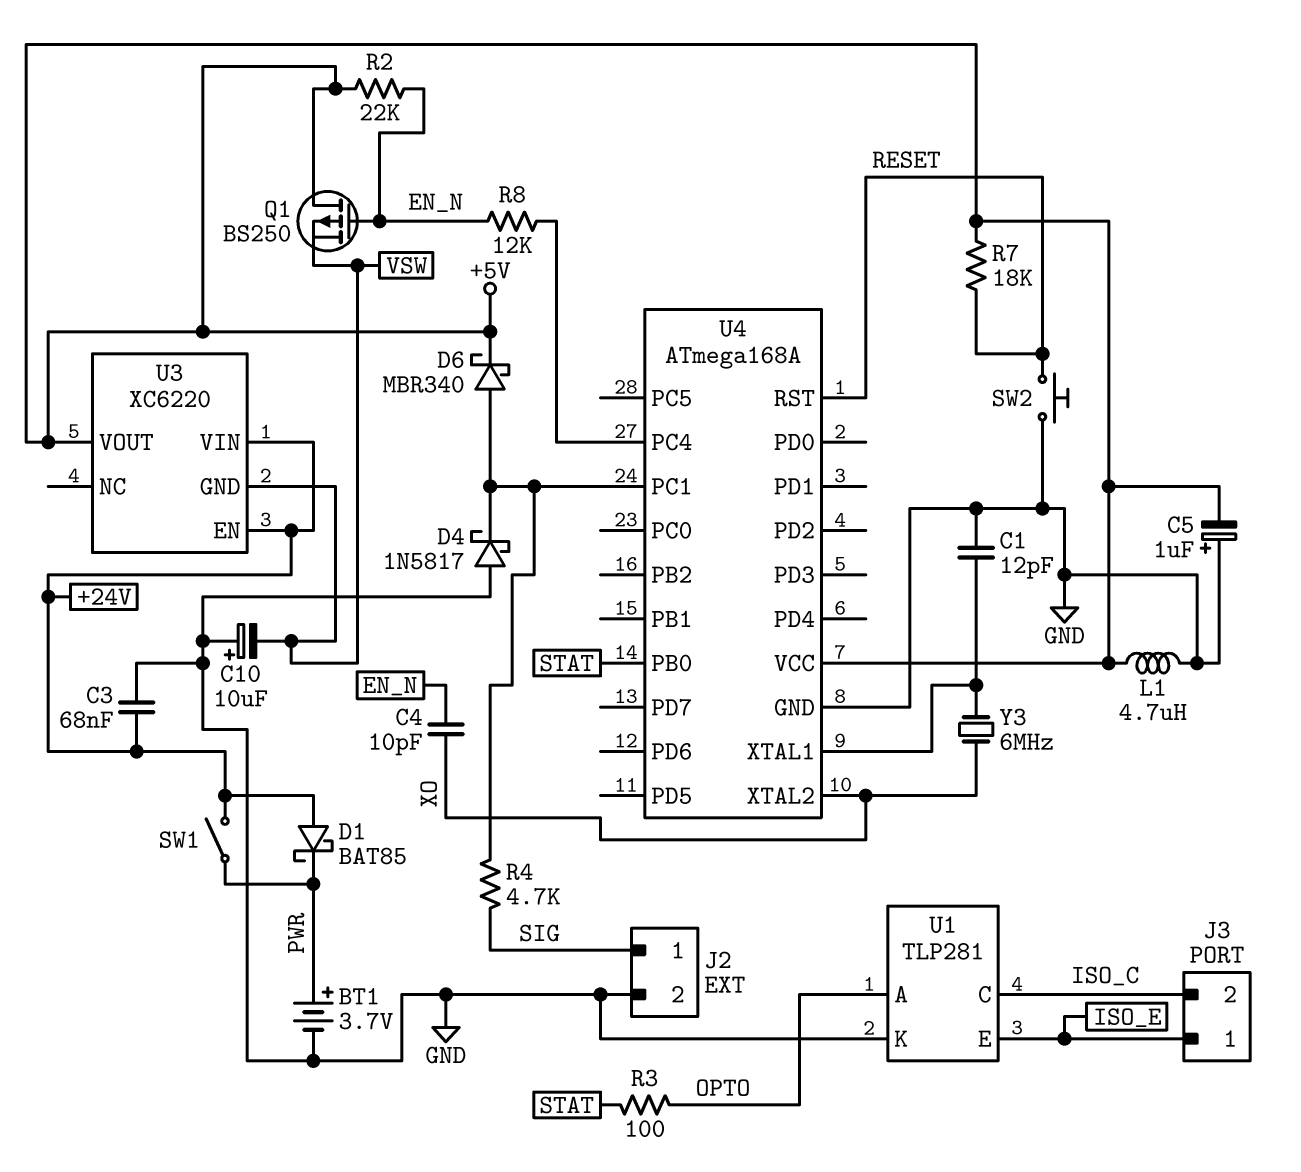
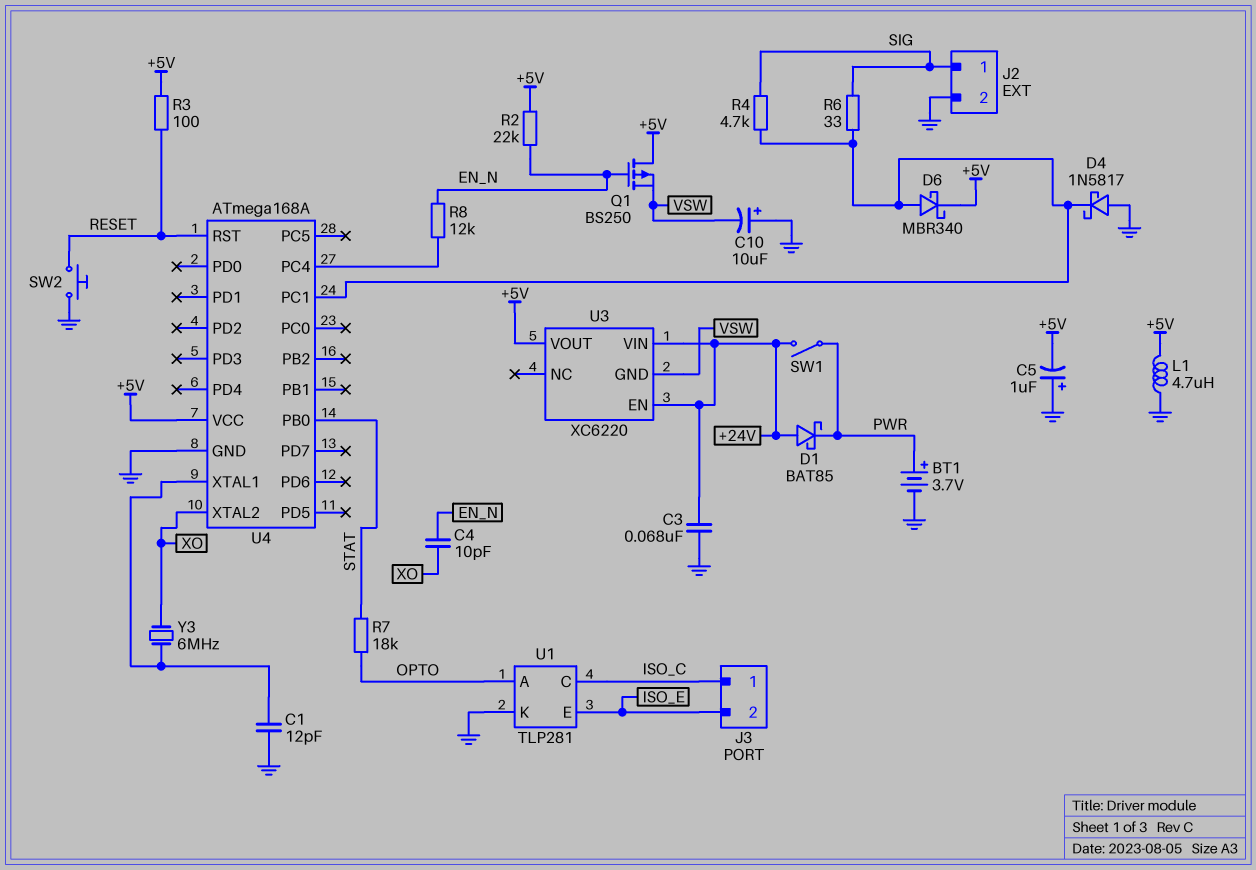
J3 pin 1: ISO_E -> ISO_C
J3 pin 2: ISO_C -> ISO_E
R3: 100 (OPTO, STAT) -> 100 (+5V, RESET)
R6: none -> 33 (SIG, U4/PC1)
R7: 18k (+5V, RESET) -> 18k (OPTO, STAT)

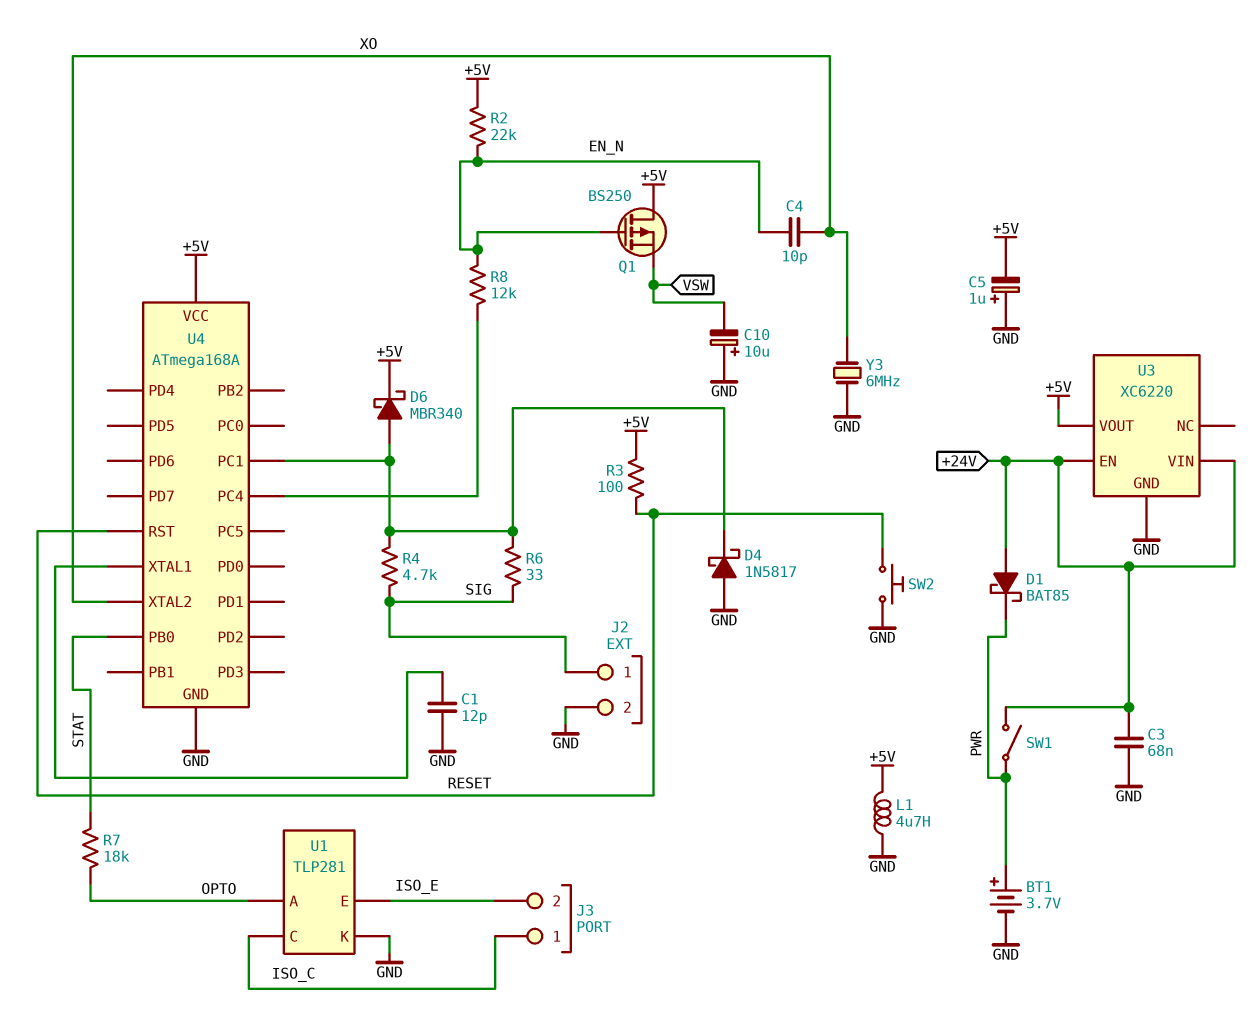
U3 pin GND: VSW -> GND
Y3: 6MHz (U4/XTAL1, XO) -> 6MHz (GND, XO)

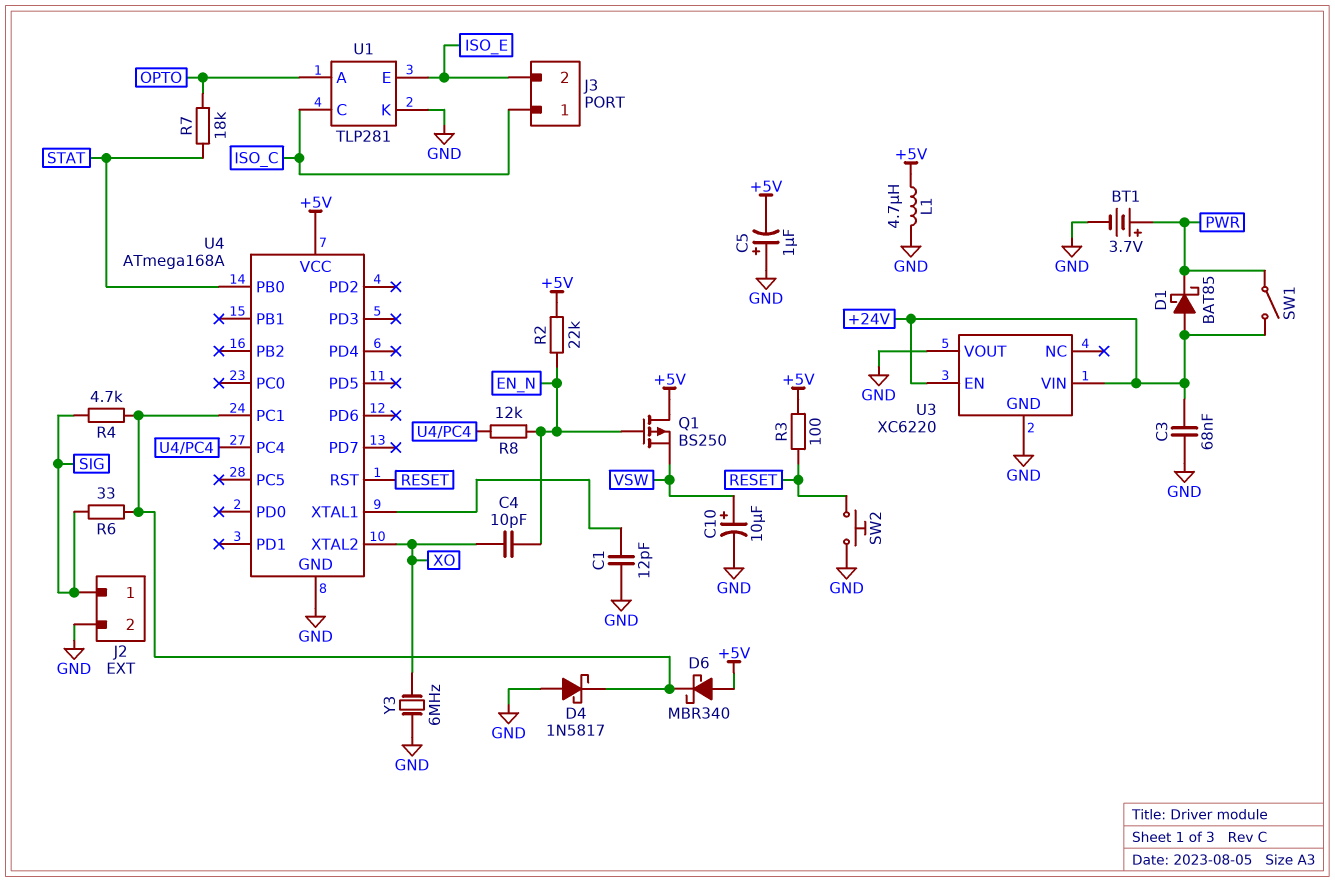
C10: 10uF (plus GND, minus VSW) -> 10uF (plus VSW, minus GND)
D6: schottky MBR340 (A U4/PC1, K +5V) -> schottky MBR340 (A +5V, K U4/PC1)
U3 pin VOUT: +5V -> GND

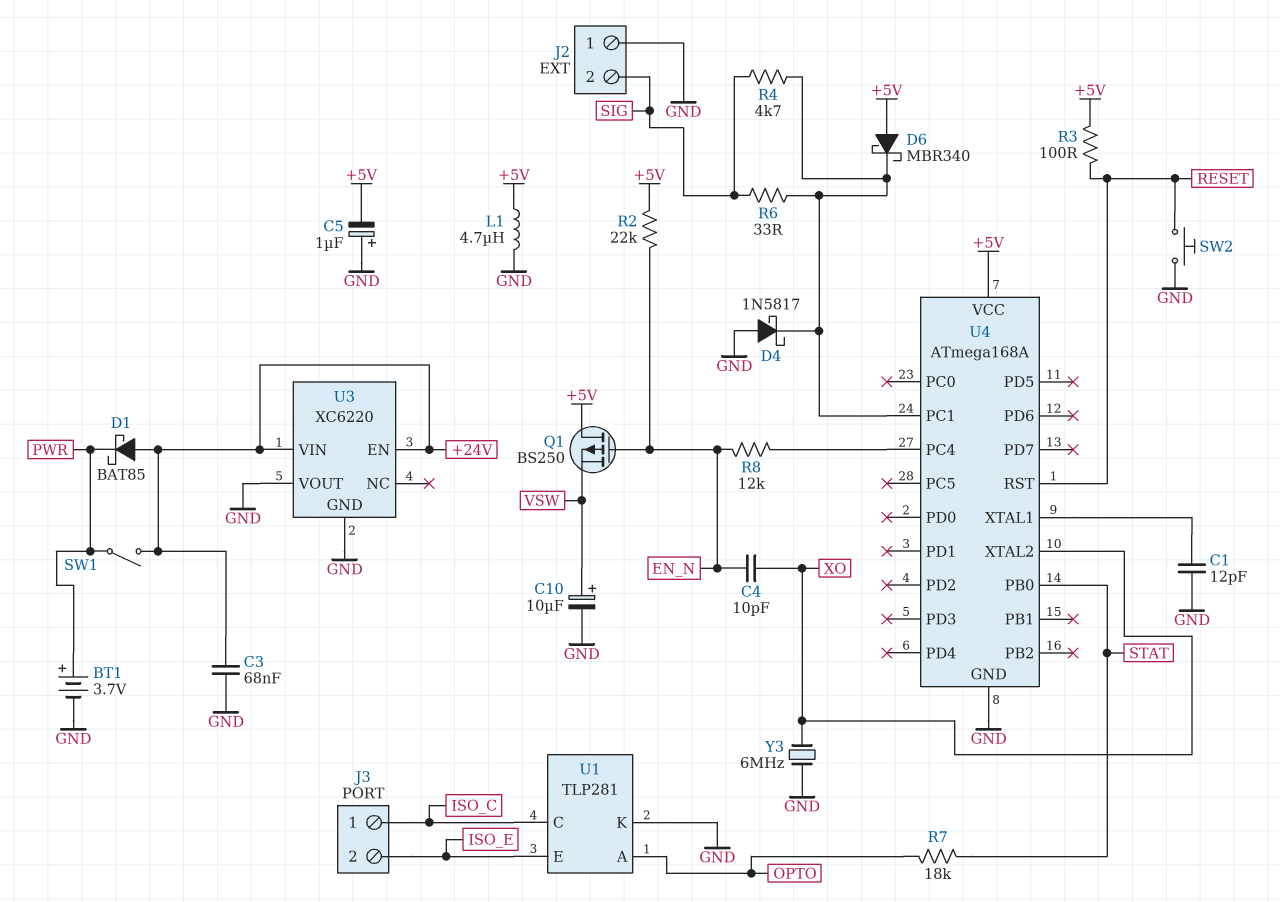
J2 pin 1: SIG -> GND
J2 pin 2: GND -> SIG

